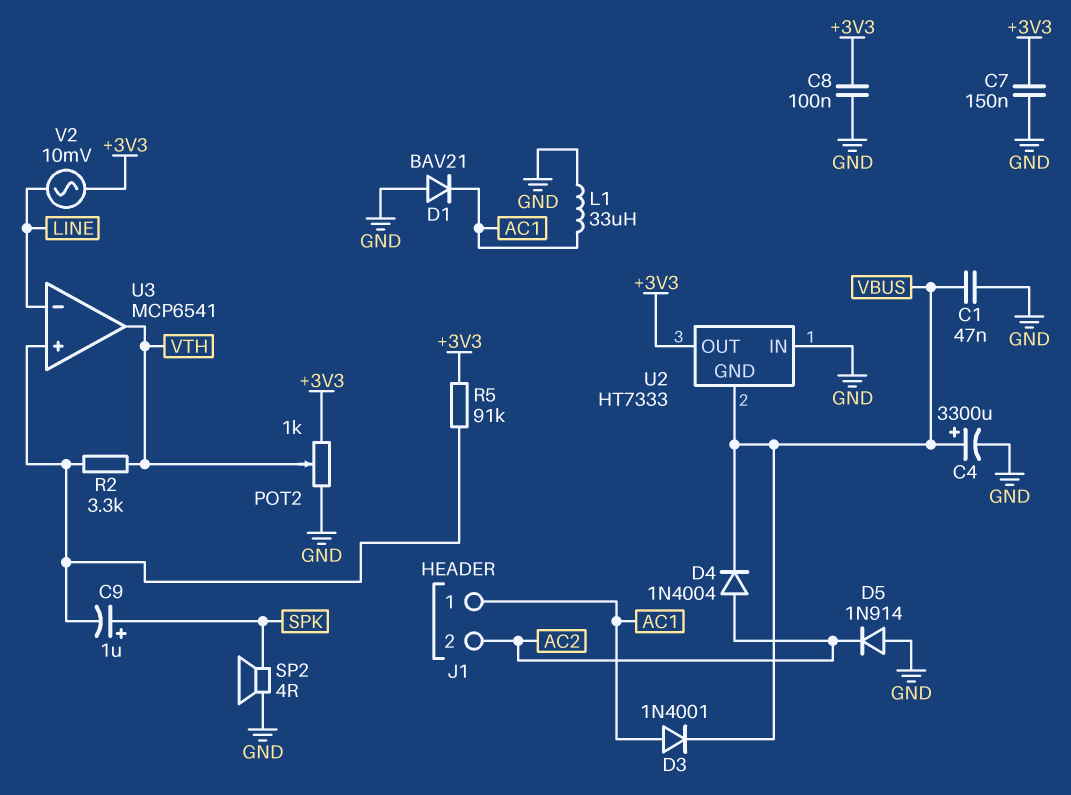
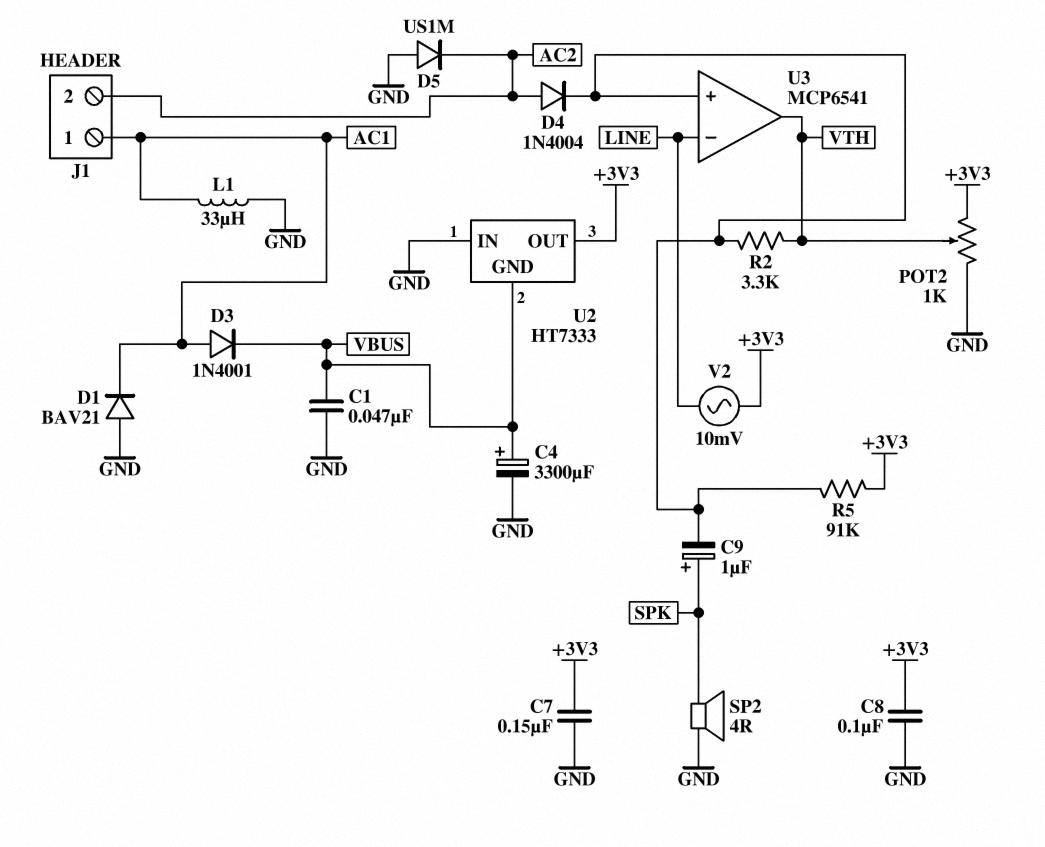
D4: diode 1N4004 (A AC2, K VBUS) -> diode 1N4004 (A AC2, K U3/in+)
D5: diode 1N914 (A GND, K AC2) -> diode US1M (A GND, K AC2)

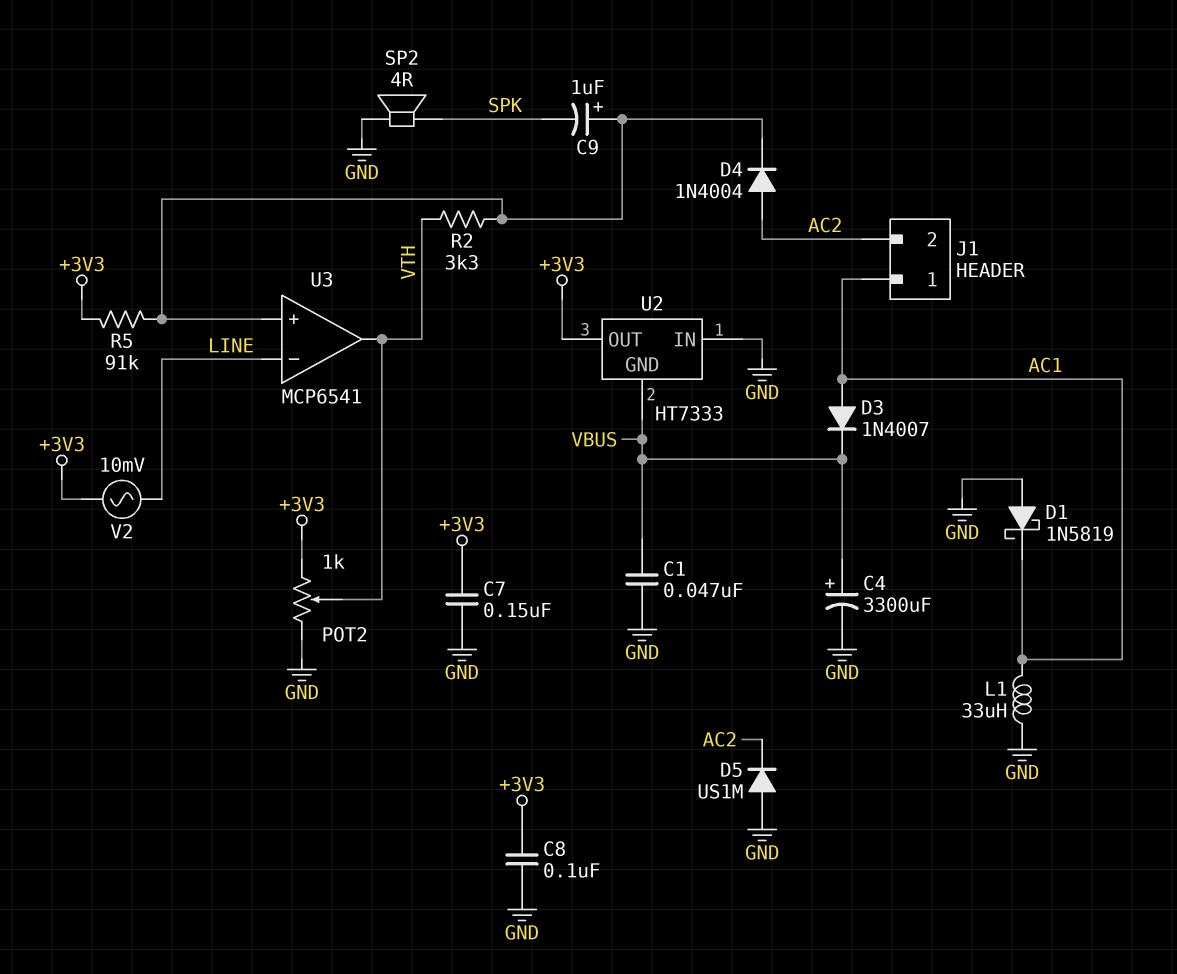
C9: 1uF (plus SPK, minus U3/in+) -> 1uF (plus U3/in+, minus SPK)
D1: diode BAV21 (A GND, K AC1) -> schottky 1N5819 (A GND, K AC1)
D3: diode 1N4001 (A AC1, K VBUS) -> diode 1N4007 (A AC1, K VBUS)

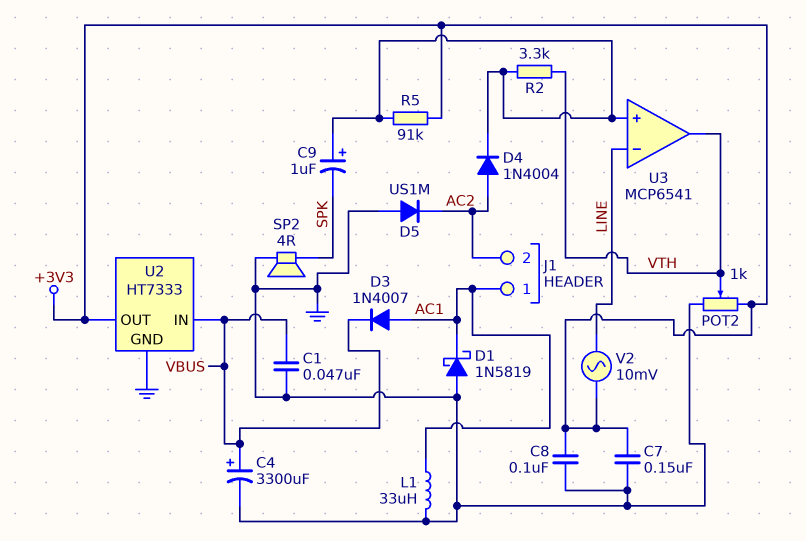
U2 pin GND: VBUS -> GND
U2 pin IN: GND -> VBUS

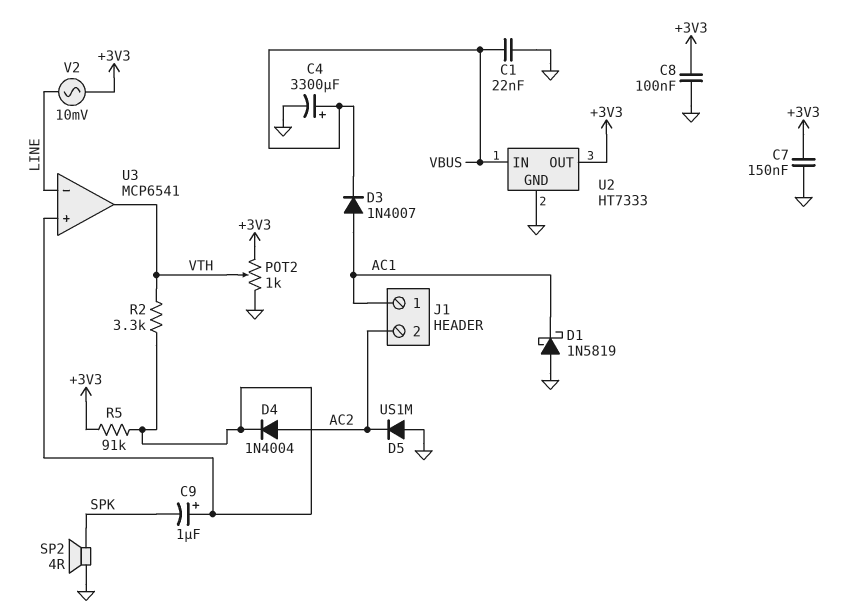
C1: 47nF (GND, VBUS) -> 22nF (GND, VBUS)
L1: 33uH (AC1, GND) -> none

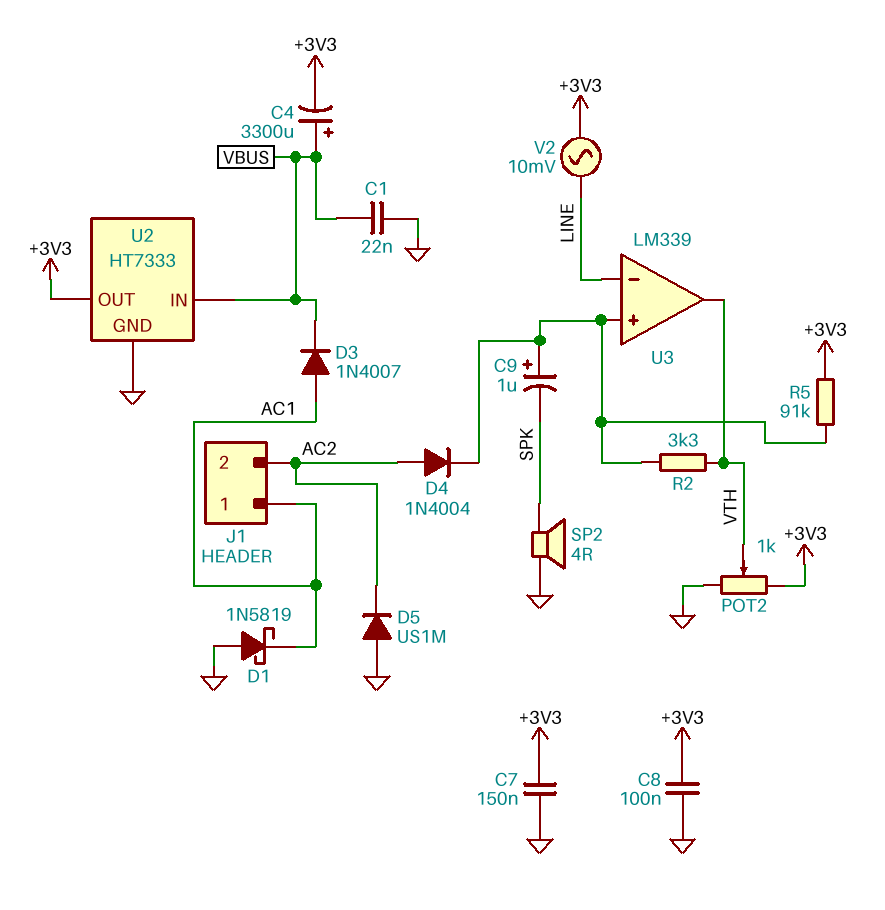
C4: 3300uF (plus VBUS, minus GND) -> 3300uF (plus VBUS, minus +3V3)
U3: MCP6541 -> LM339

